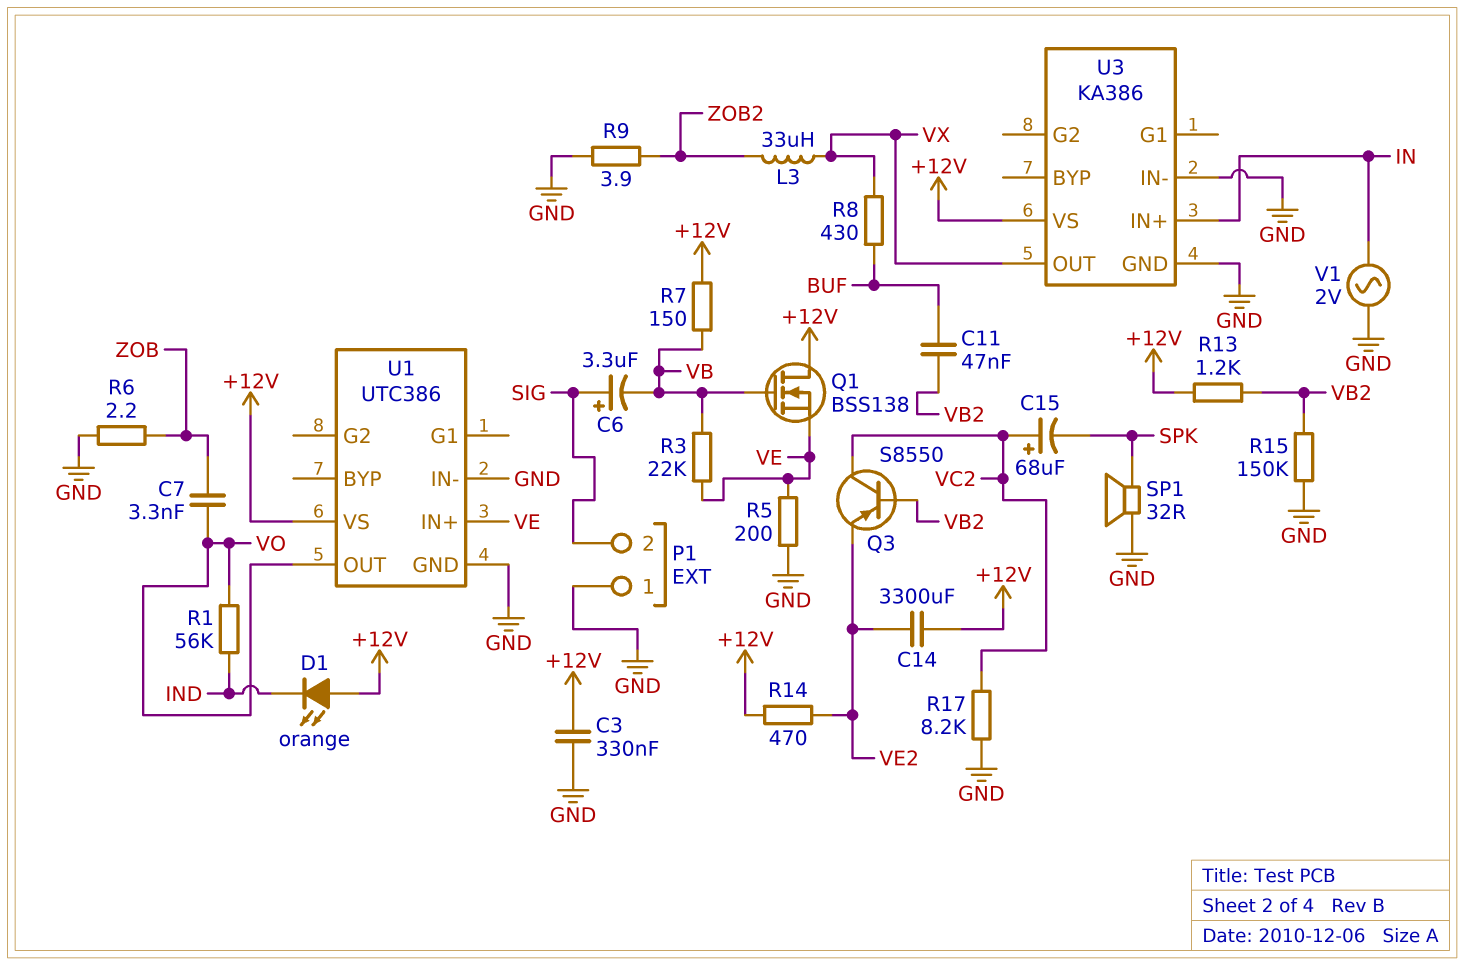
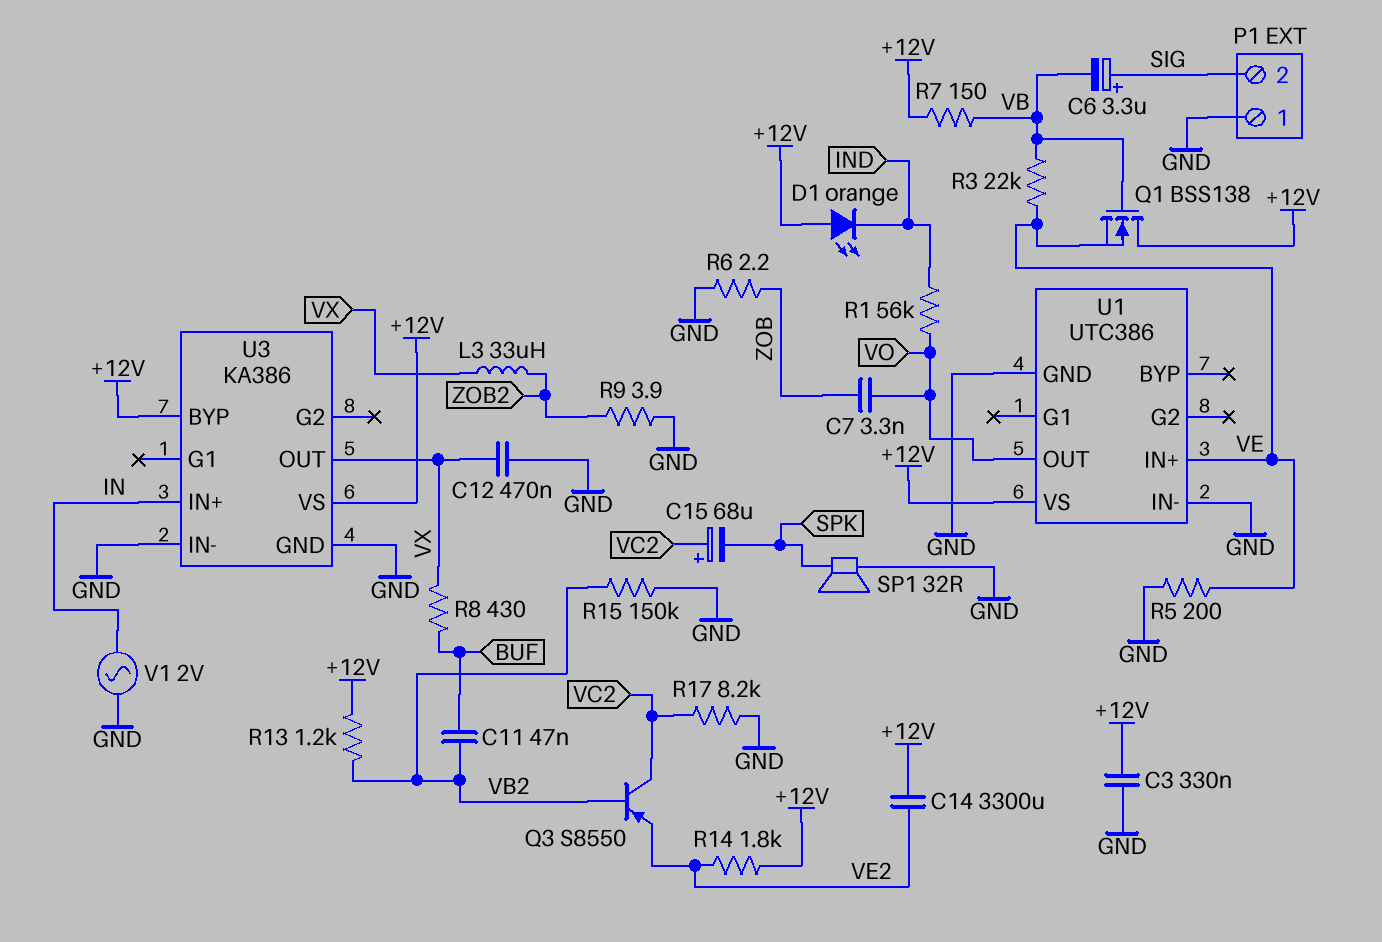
C12: none -> 470nF (GND, VX)
R14: 470 (+12V, VE2) -> 1.8k (+12V, VE2)
U3 pin BYP: none -> +12V

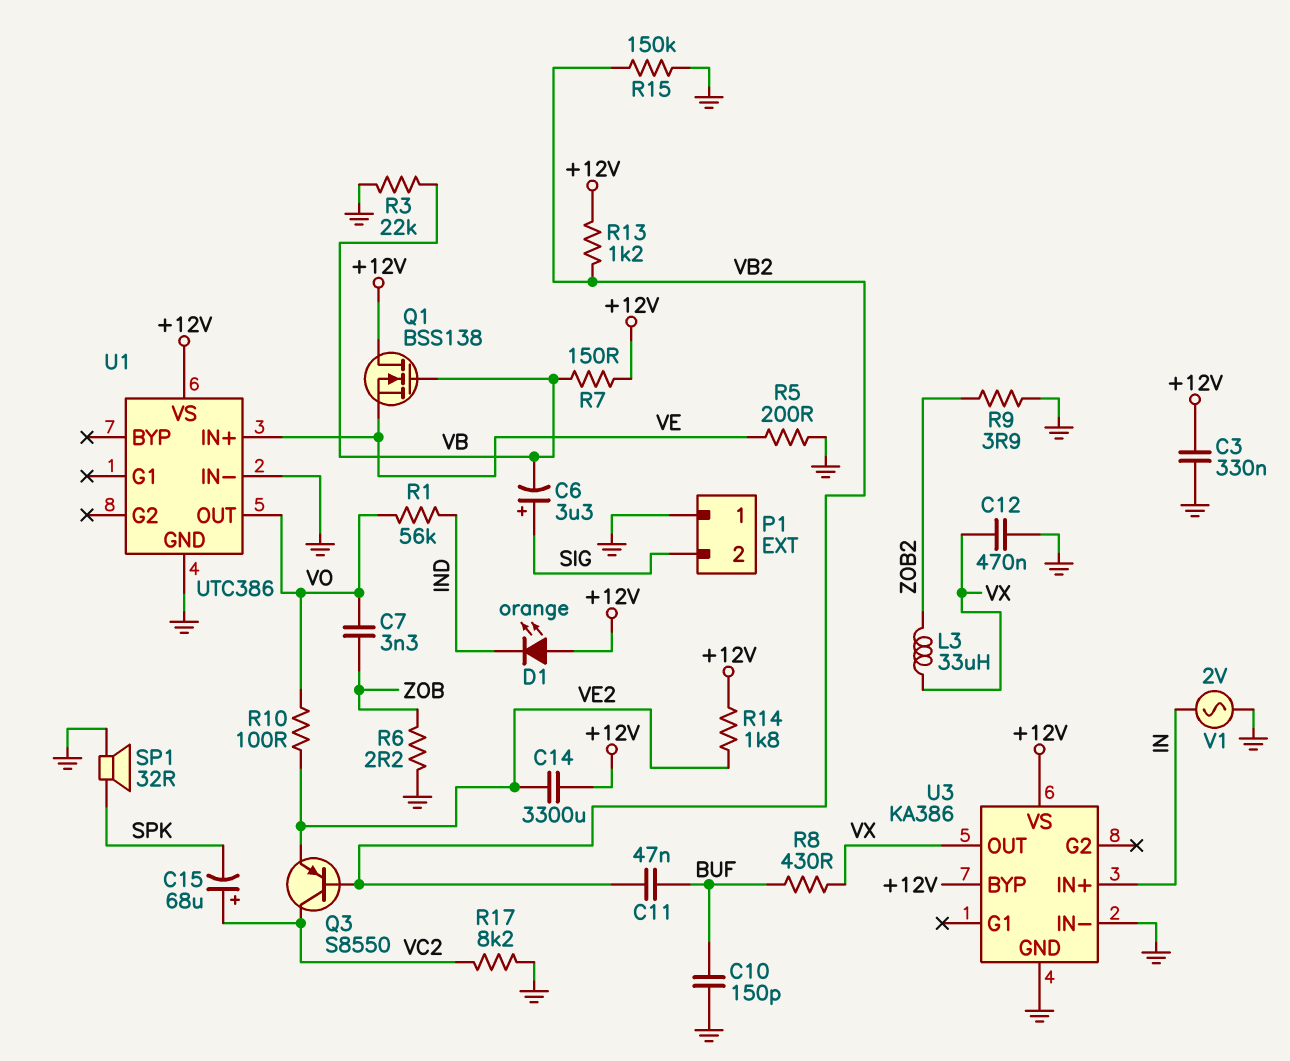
C10: none -> 150pF (BUF, GND)
R3: 22k (VB, VE) -> 22k (GND, VB)
R10: none -> 100 (VE2, VO)

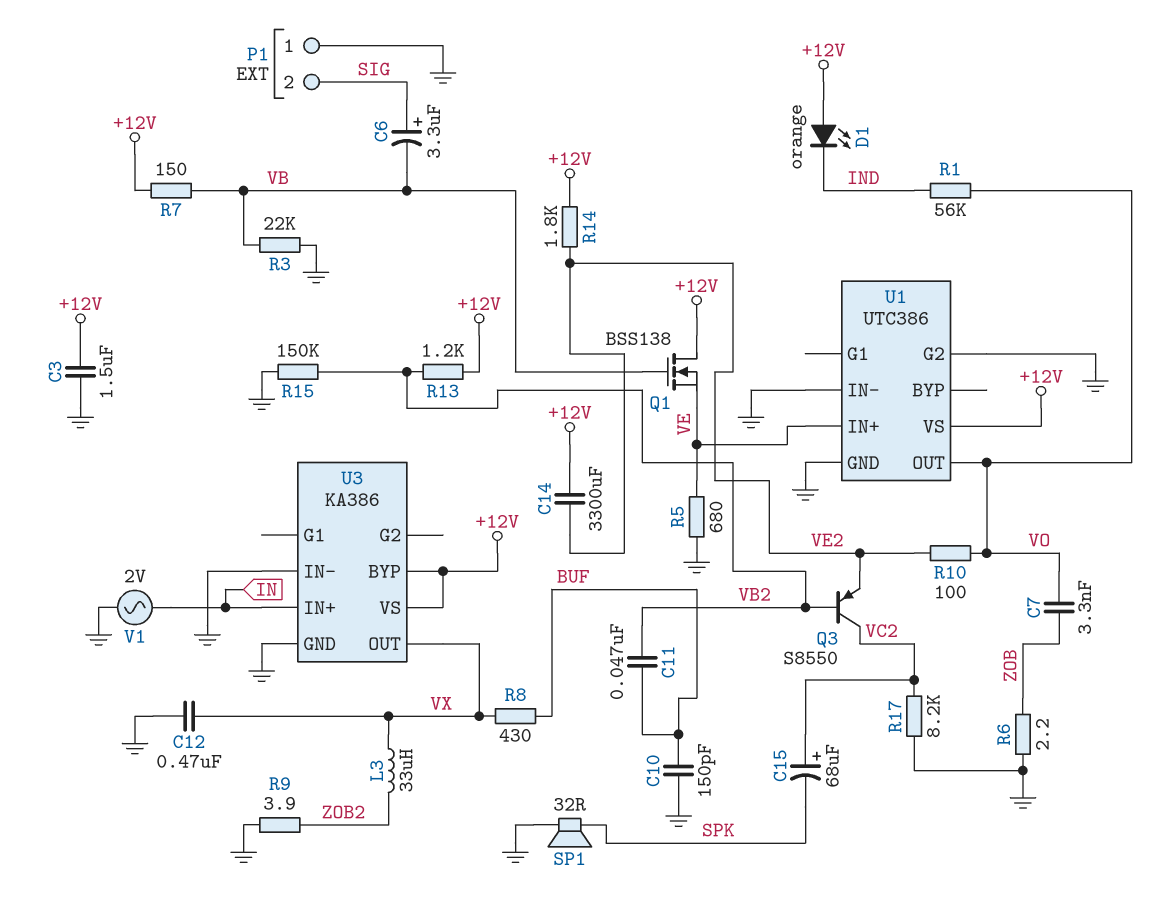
C3: 330nF (+12V, GND) -> 1.5uF (+12V, GND)
R5: 200 (GND, VE) -> 680 (GND, VE)
U1 pin G2: none -> GND

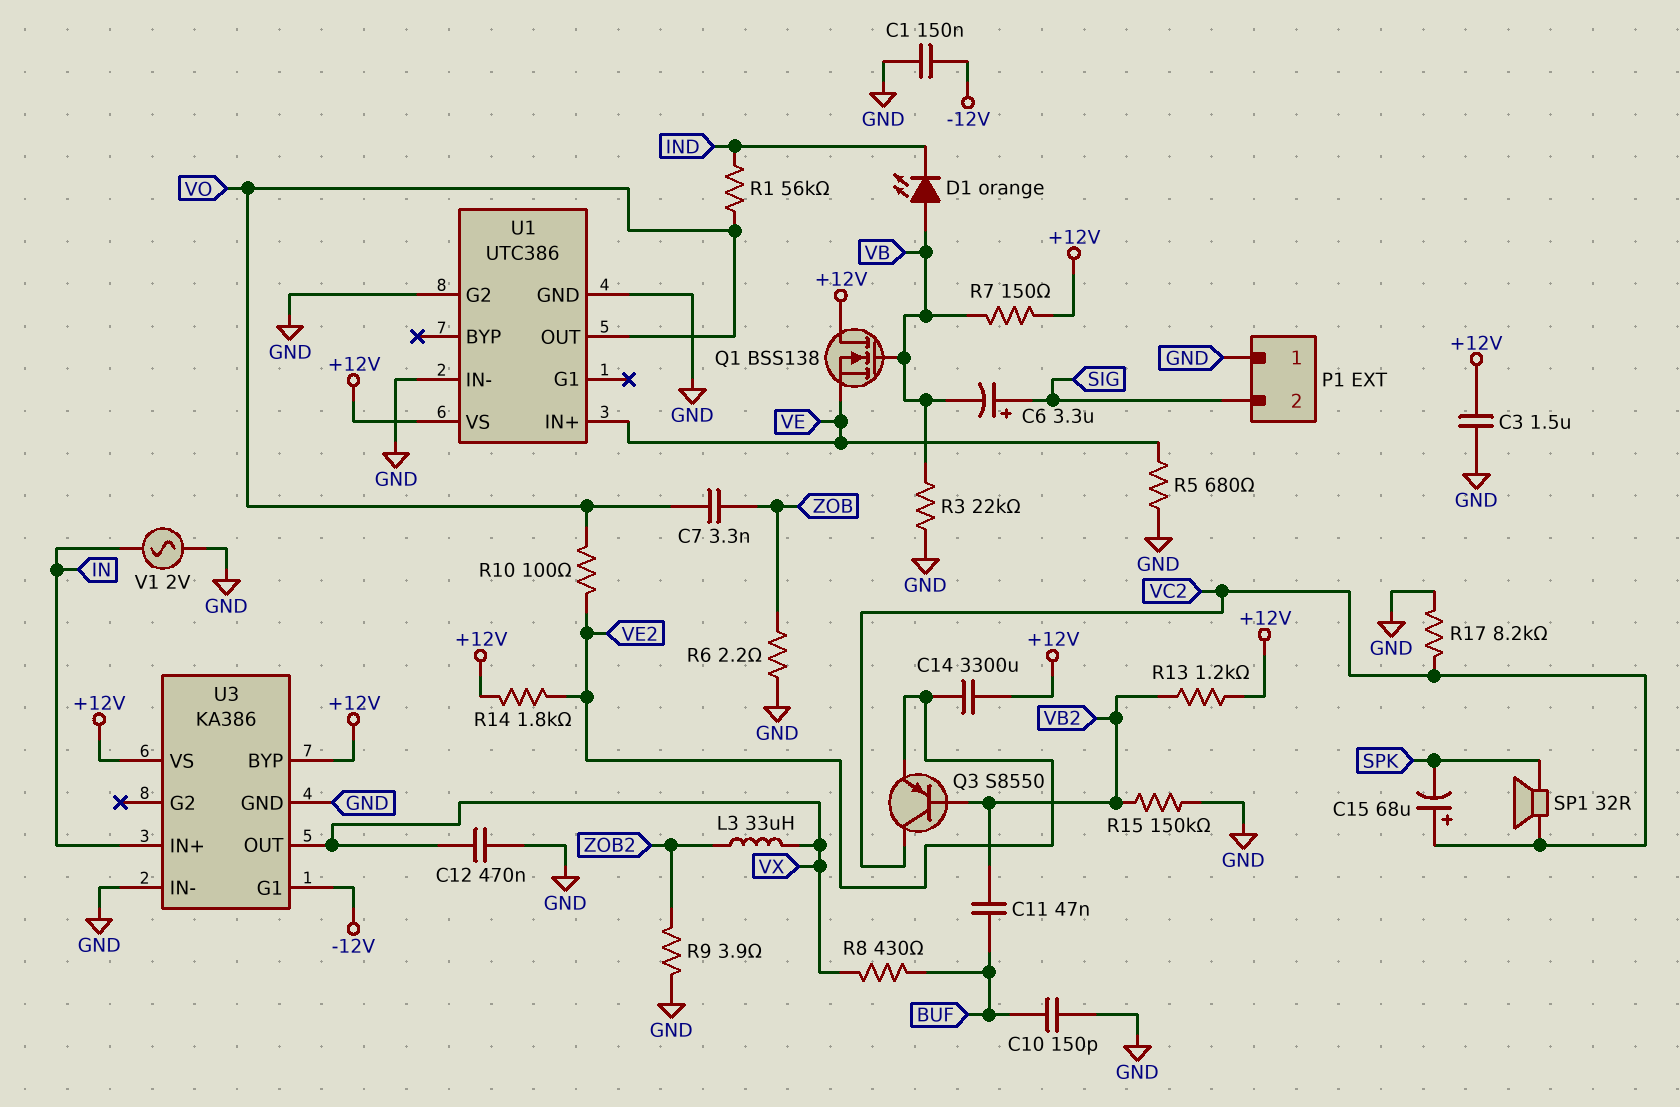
C1: none -> 150nF (-12V, GND)
D1: LED orange (A +12V, K IND) -> LED orange (A VB, K IND)
SP1: speaker 32R (GND, SPK) -> speaker 32R (SPK, VC2)
U3 pin G1: none -> -12V

